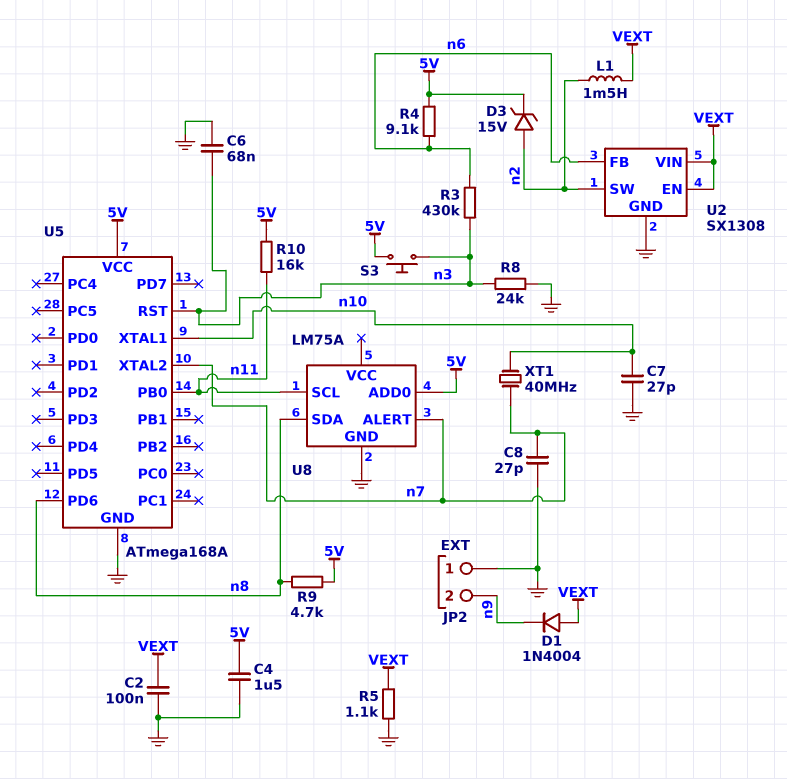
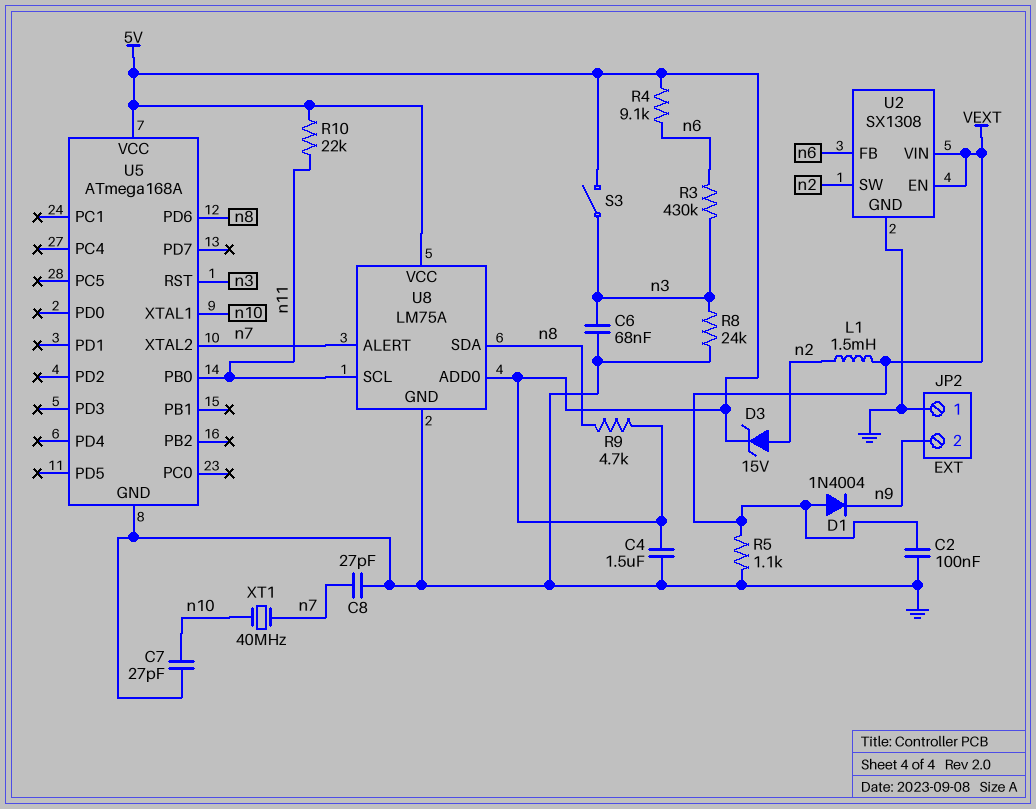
R10: 16k (5V, n11) -> 22k (5V, n11)
S3: button (5V, n3) -> switch (5V, n3)
U8 pin VCC: none -> 5V

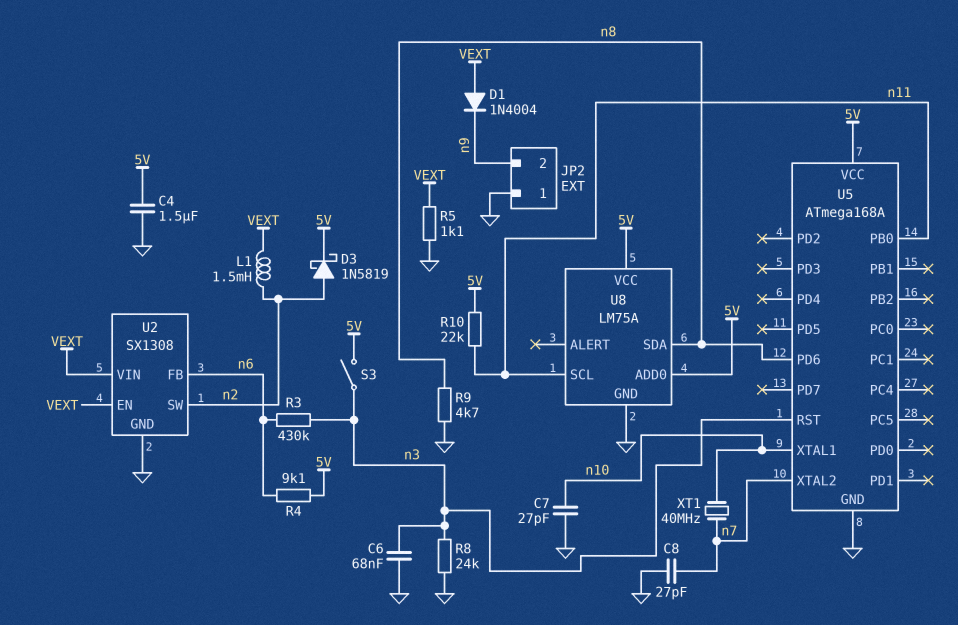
C2: 100nF (GND, VEXT) -> none
D3: zener 15V (A n2, K 5V) -> schottky 1N5819 (A n2, K 5V)
R9: 4.7k (5V, n8) -> 4.7k (GND, n8)
U8 pin ALERT: n7 -> none

